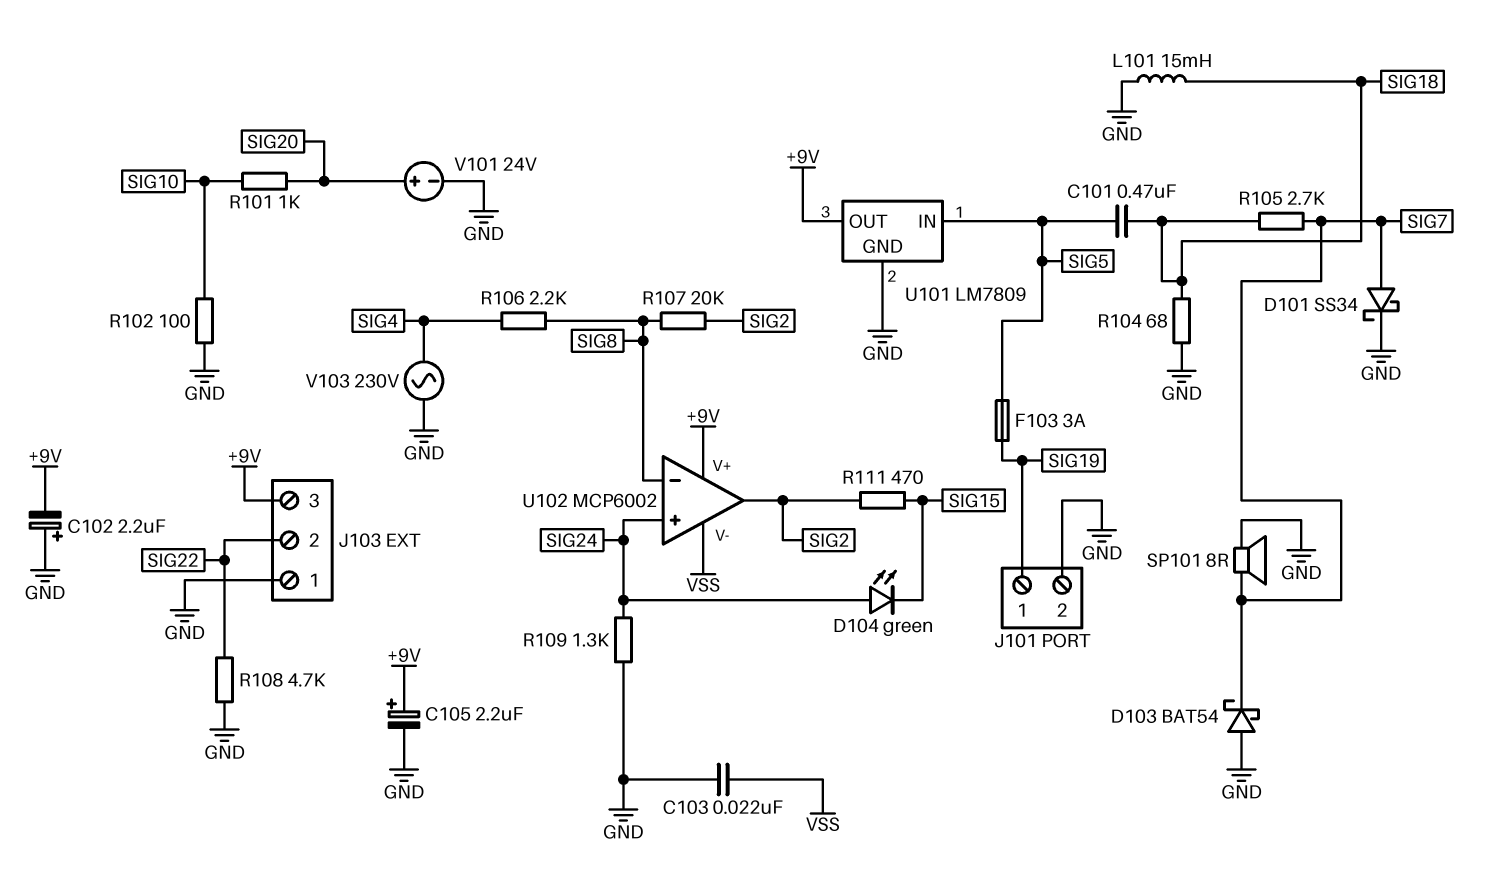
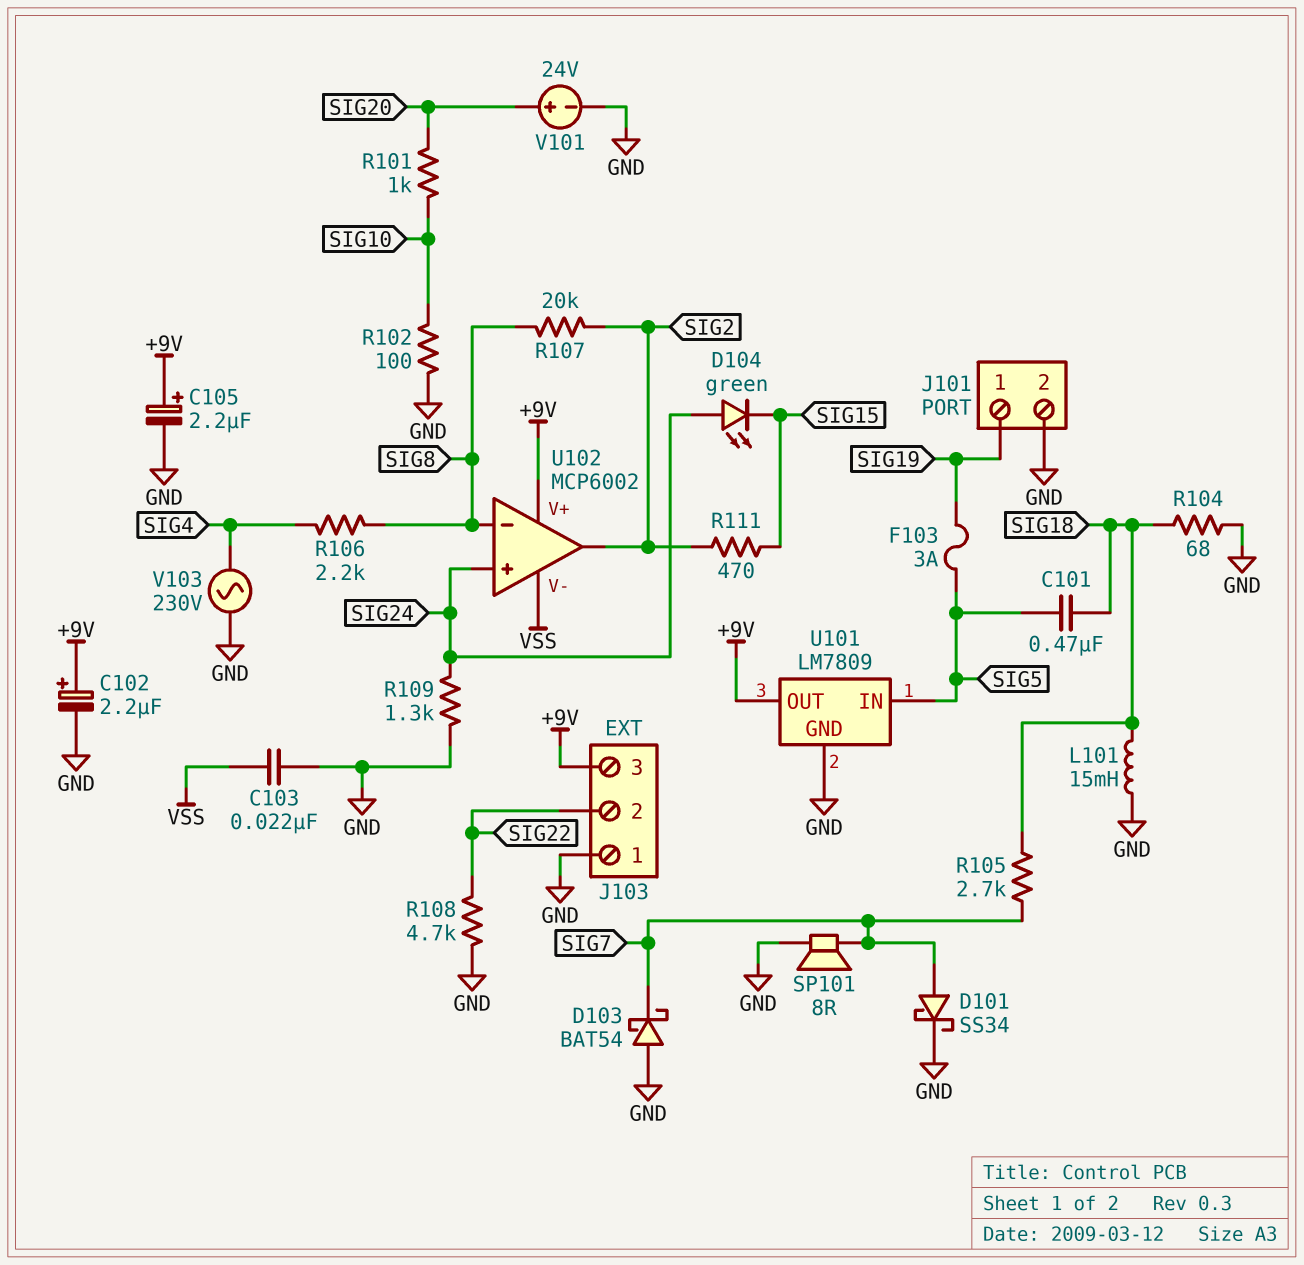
C102: 2.2uF (plus GND, minus +9V) -> 2.2uF (plus +9V, minus GND)

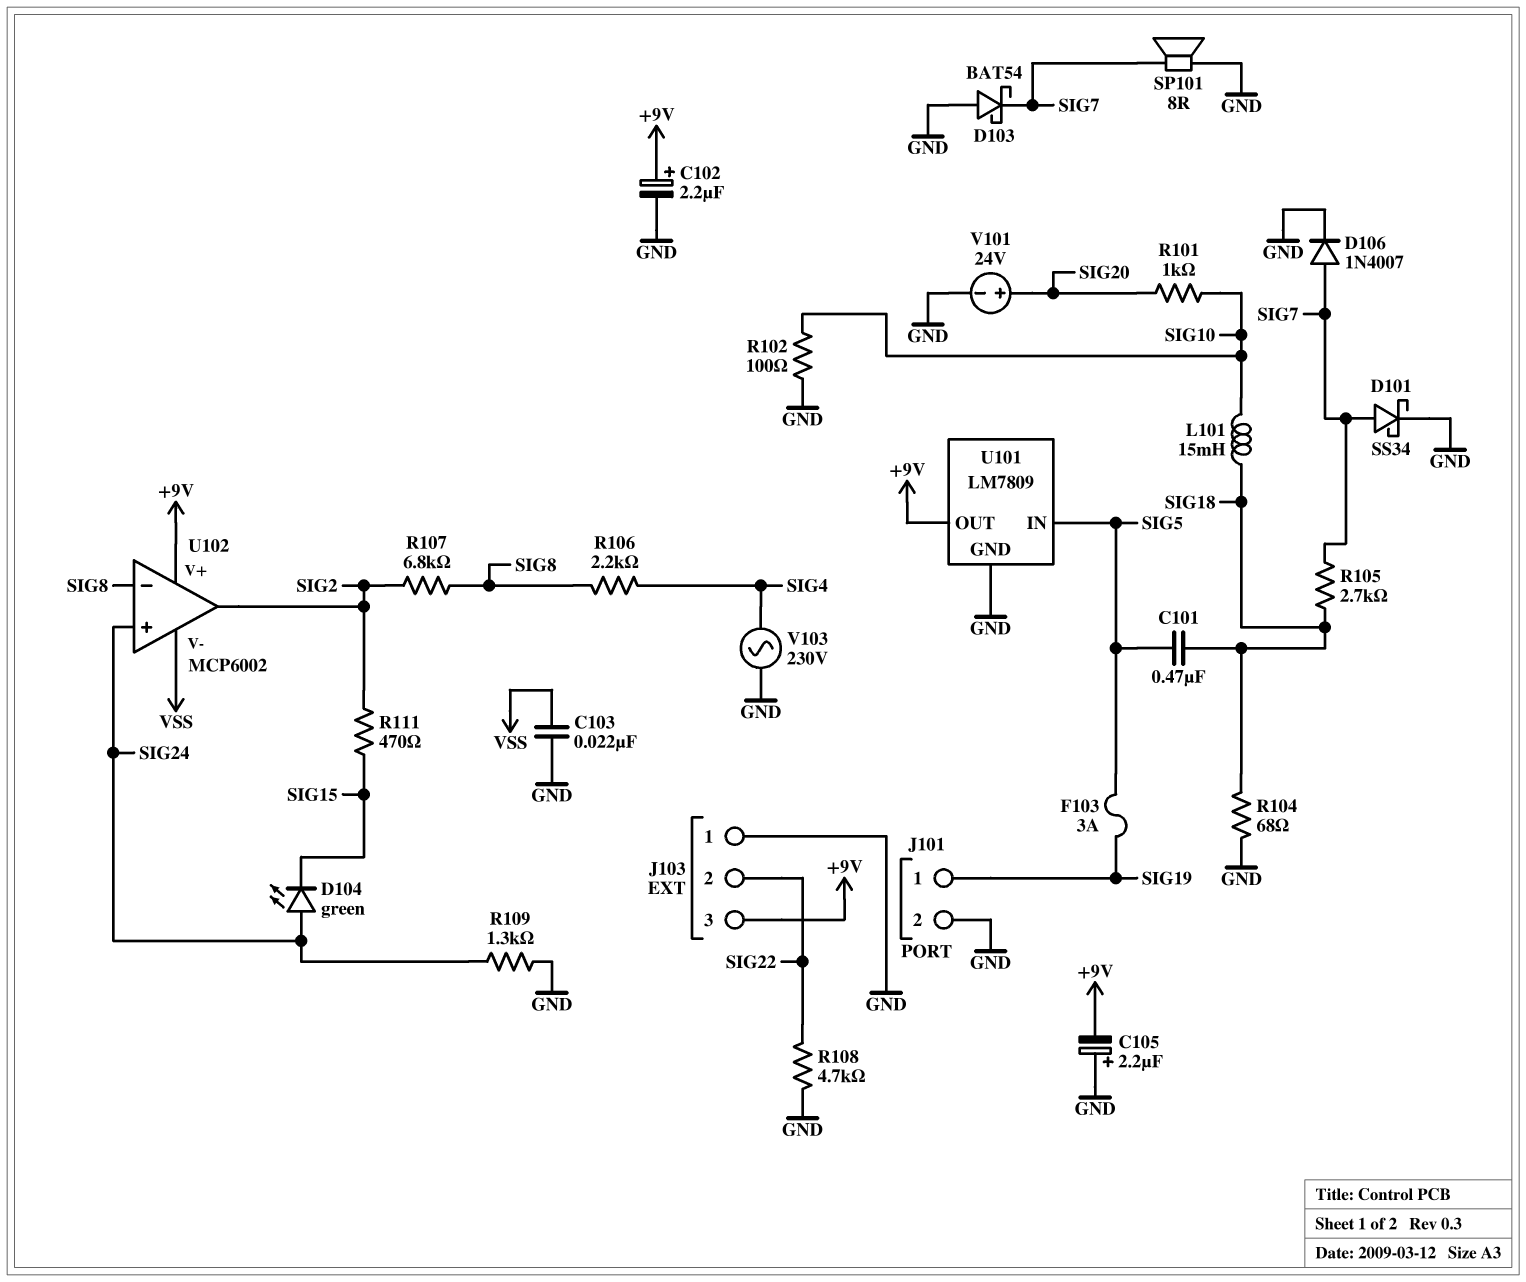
C105: 2.2uF (plus +9V, minus GND) -> 2.2uF (plus GND, minus +9V)
D106: none -> diode 1N4007 (A SIG7, K GND)
L101: 15mH (GND, SIG18) -> 15mH (SIG10, SIG18)
R107: 20k (SIG2, SIG8) -> 6.8k (SIG2, SIG8)

